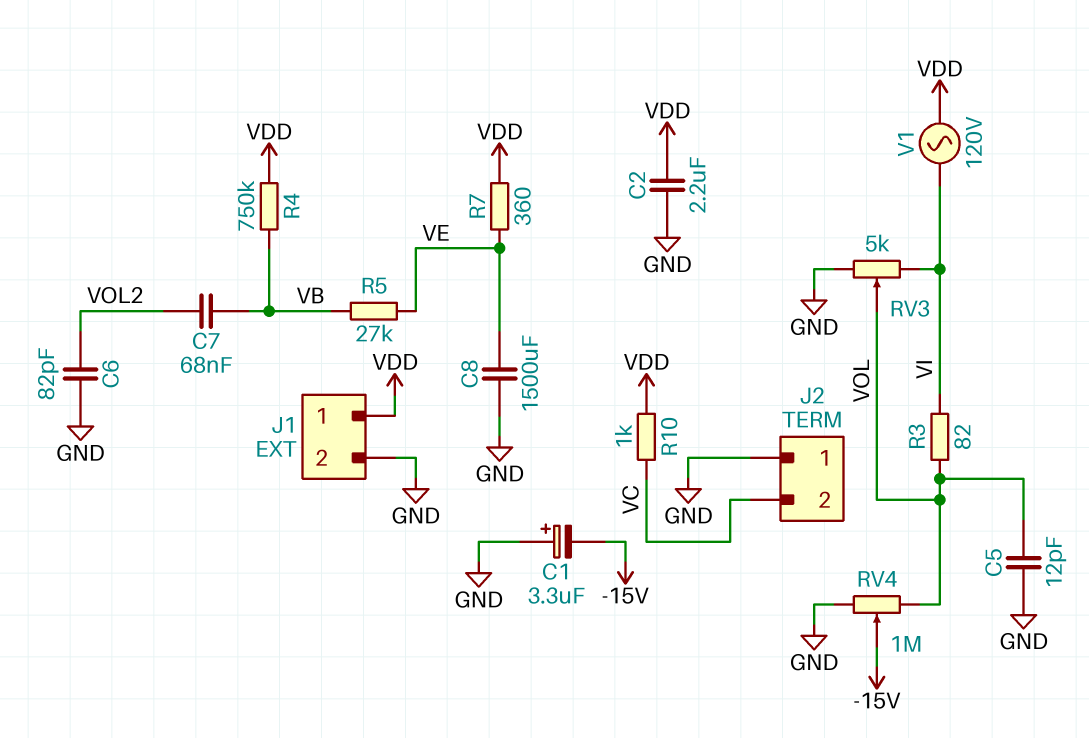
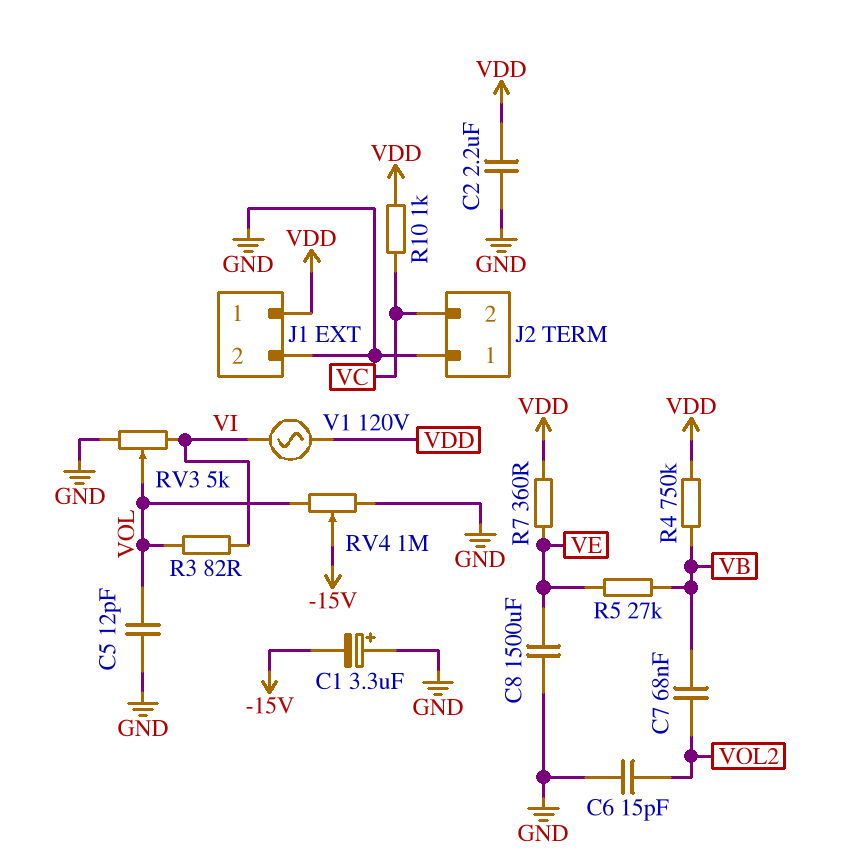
C6: 82pF (GND, VOL2) -> 15pF (GND, VOL2)

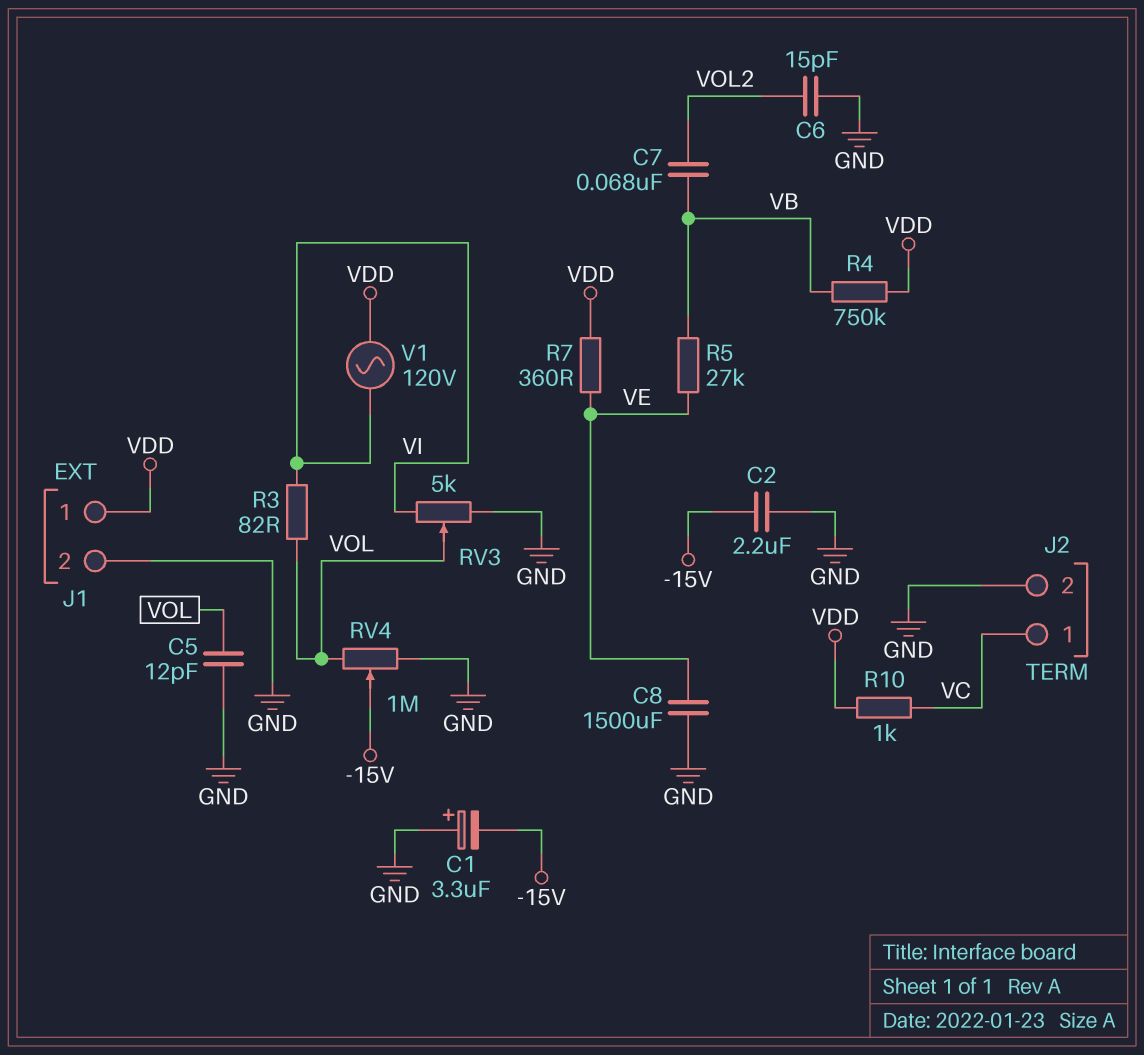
C2: 2.2uF (GND, VDD) -> 2.2uF (-15V, GND)
J2 pin 1: GND -> VC
J2 pin 2: VC -> GND

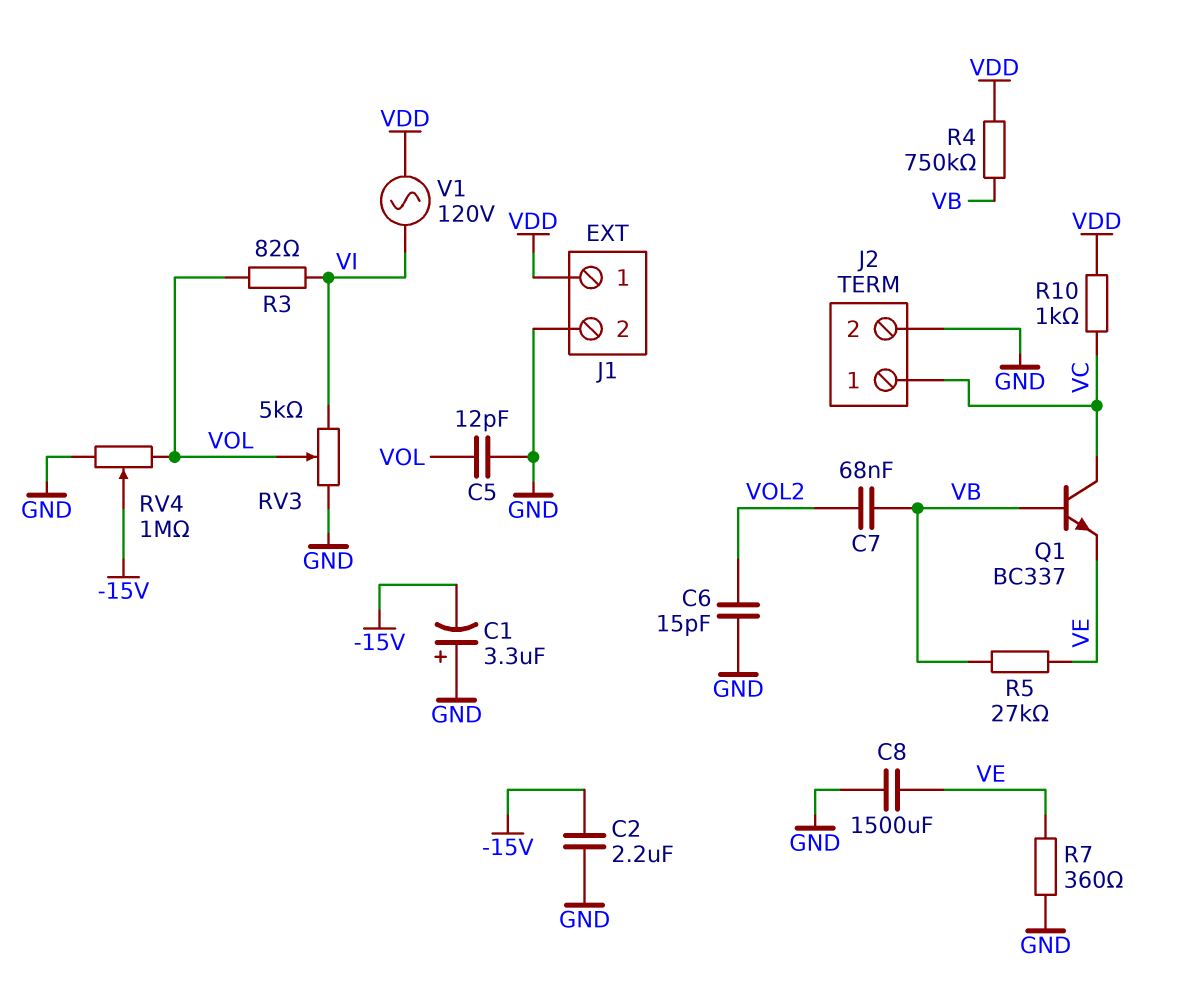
Q1: none -> NPN BC337 (B VB, C VC, E VE)
R7: 360 (VDD, VE) -> 360 (GND, VE)

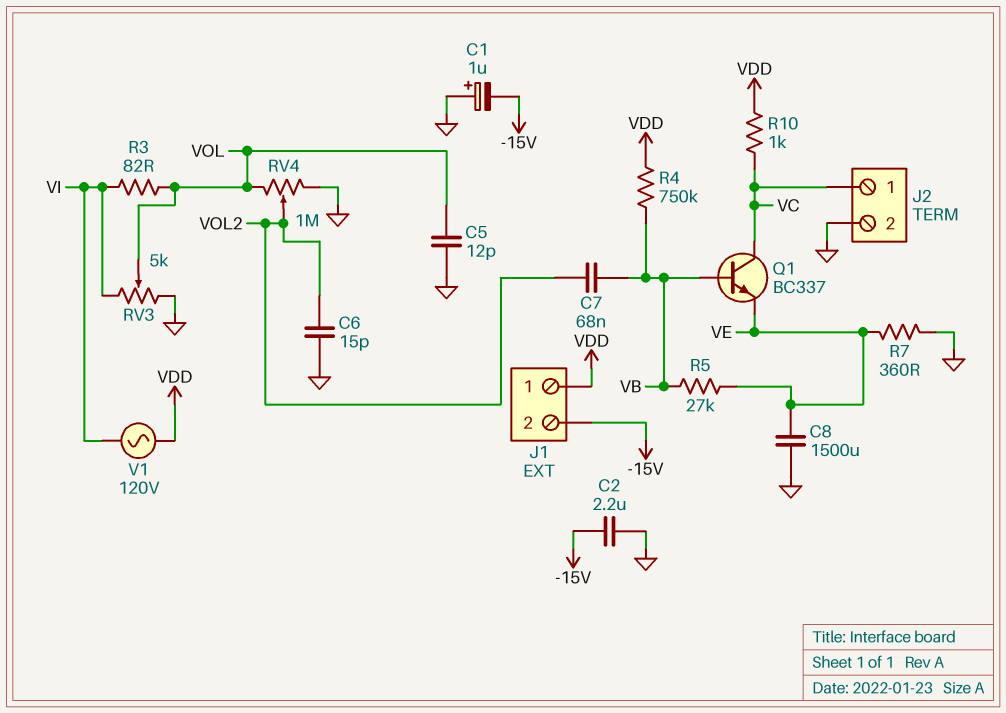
C1: 3.3uF (plus GND, minus -15V) -> 1uF (plus GND, minus -15V)
J1 pin 2: GND -> -15V
RV4: 1M (GND, VOL, wiper -15V) -> 1M (GND, VOL, wiper VOL2)

